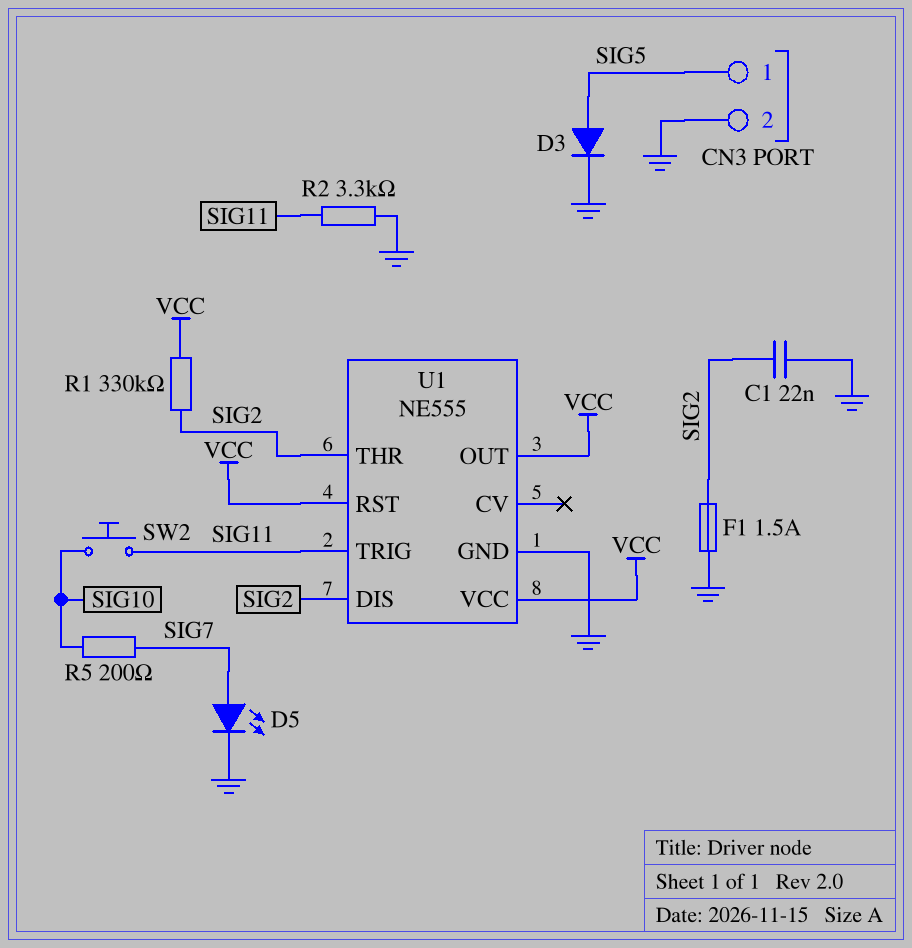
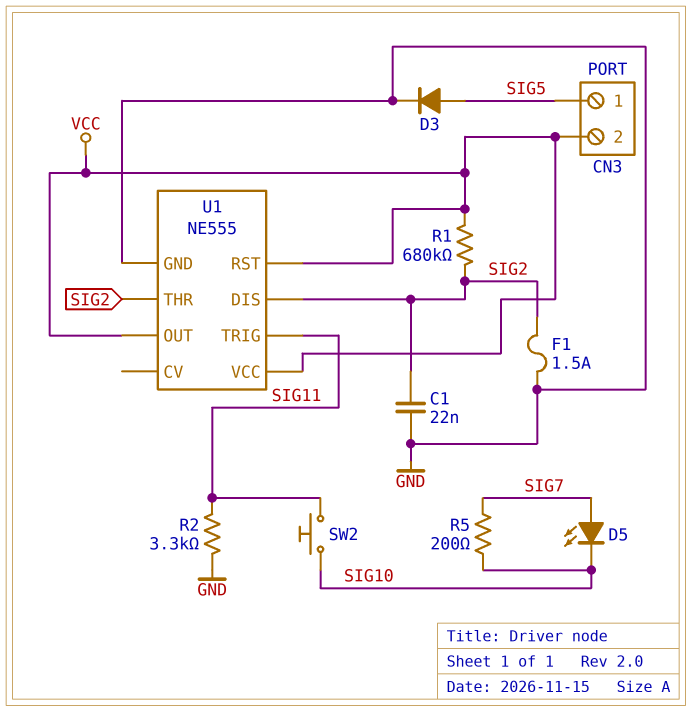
CN3 pin 2: GND -> VCC
D5: LED (A SIG7, K GND) -> LED (A SIG7, K SIG10)
R1: 330k (SIG2, VCC) -> 680k (SIG2, VCC)

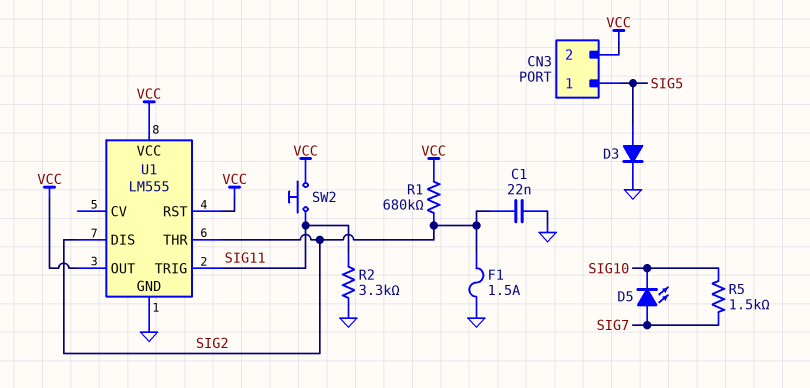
R5: 200 (SIG7, SIG10) -> 1.5k (SIG7, SIG10)
SW2: button (SIG10, SIG11) -> button (SIG11, VCC)
U1: NE555 -> LM555

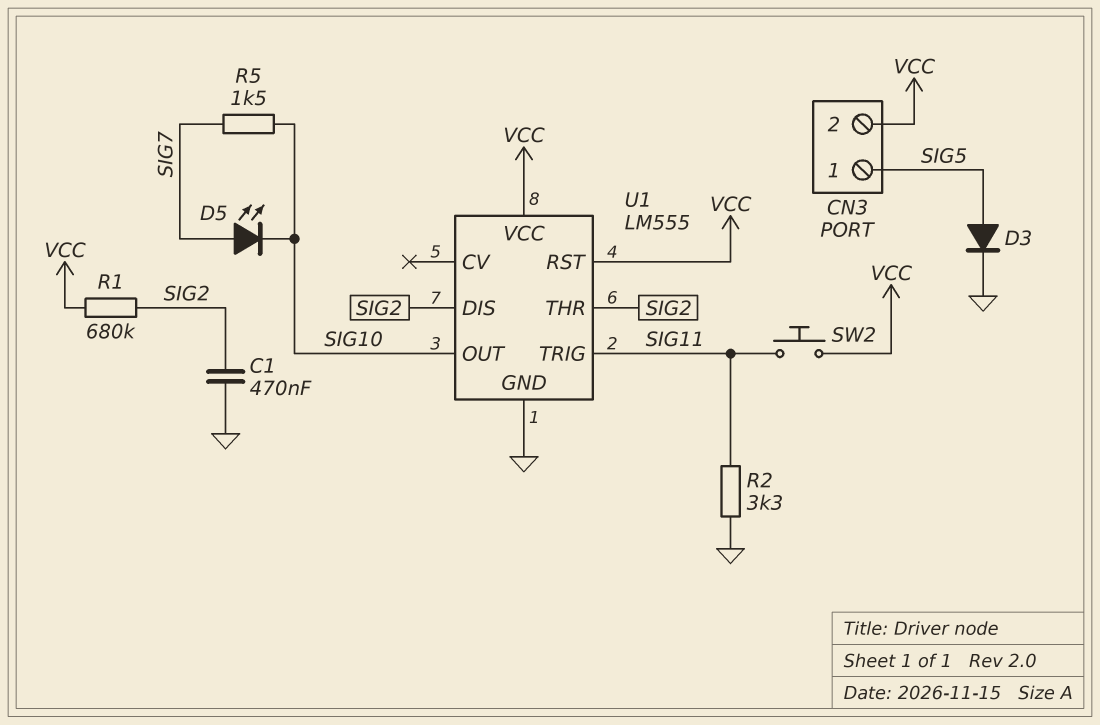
C1: 22nF (GND, SIG2) -> 470nF (GND, SIG2)
F1: 1.5A (GND, SIG2) -> none
U1 pin OUT: VCC -> SIG10

